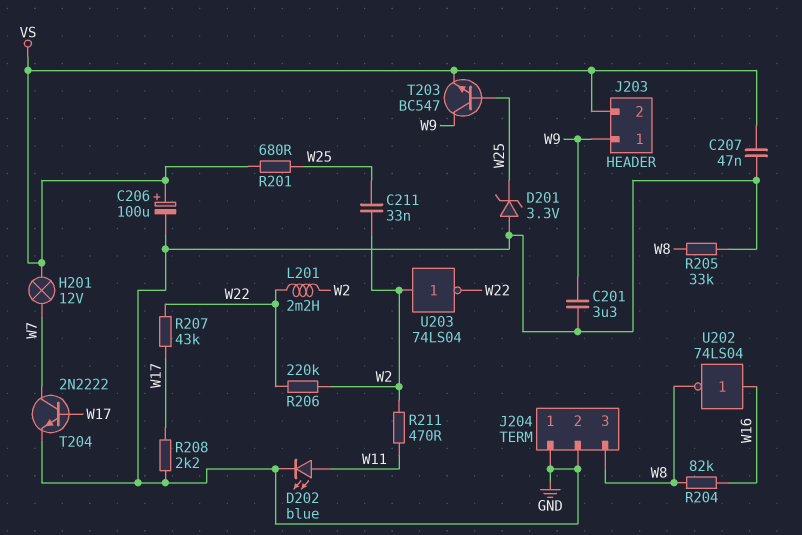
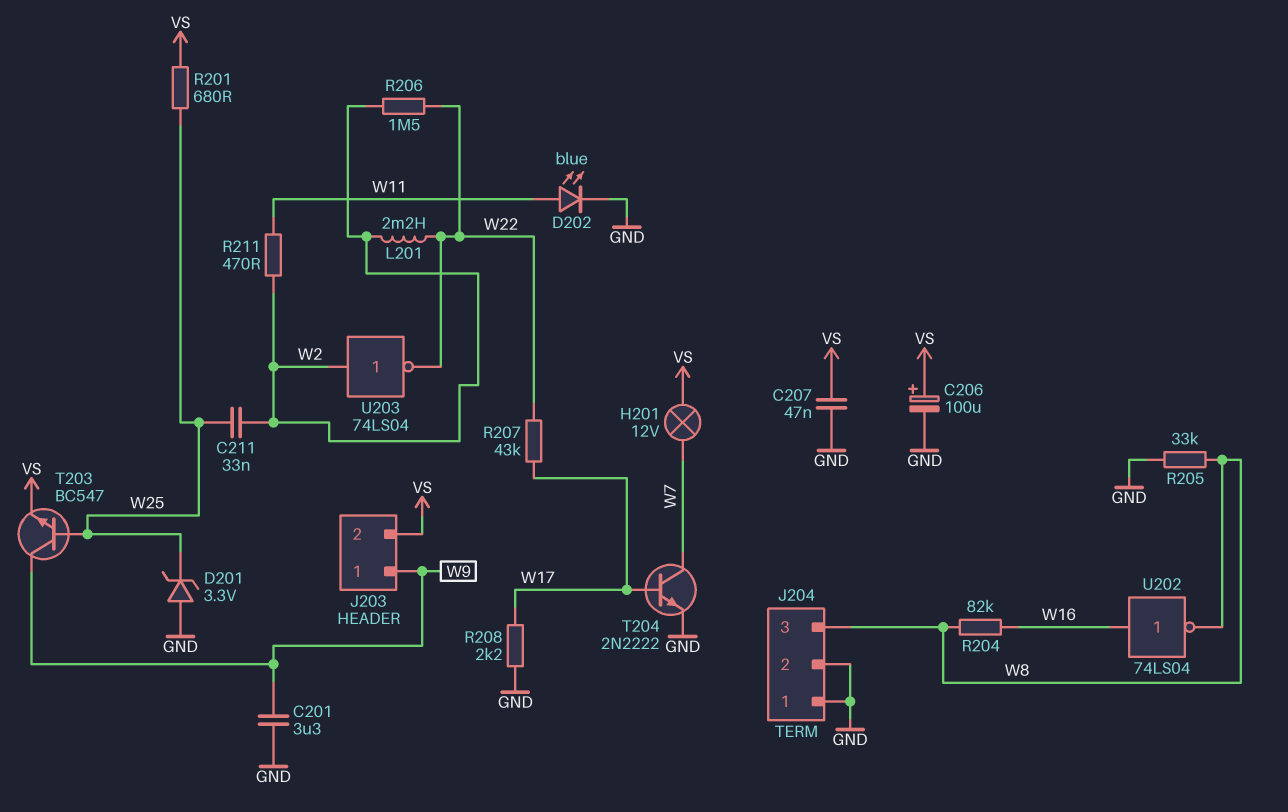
R206: 220k (W2, W22) -> 1.5M (W2, W22)

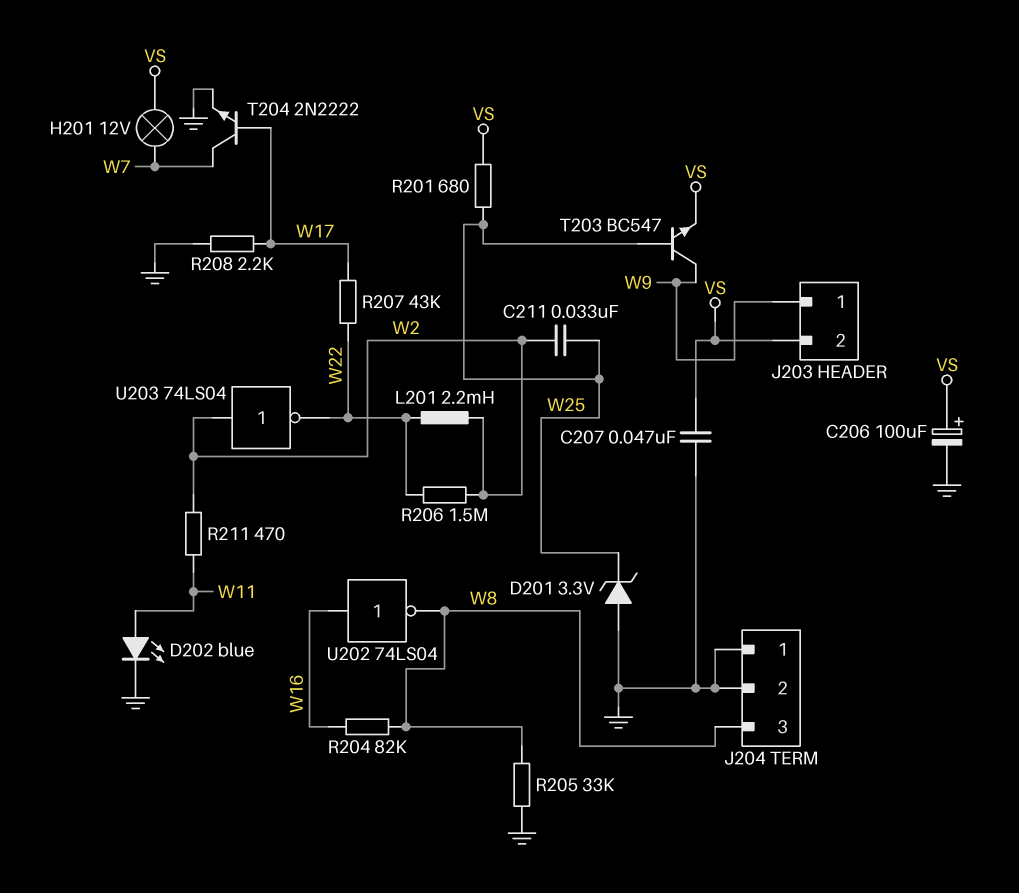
C201: 3.3uF (GND, W9) -> none

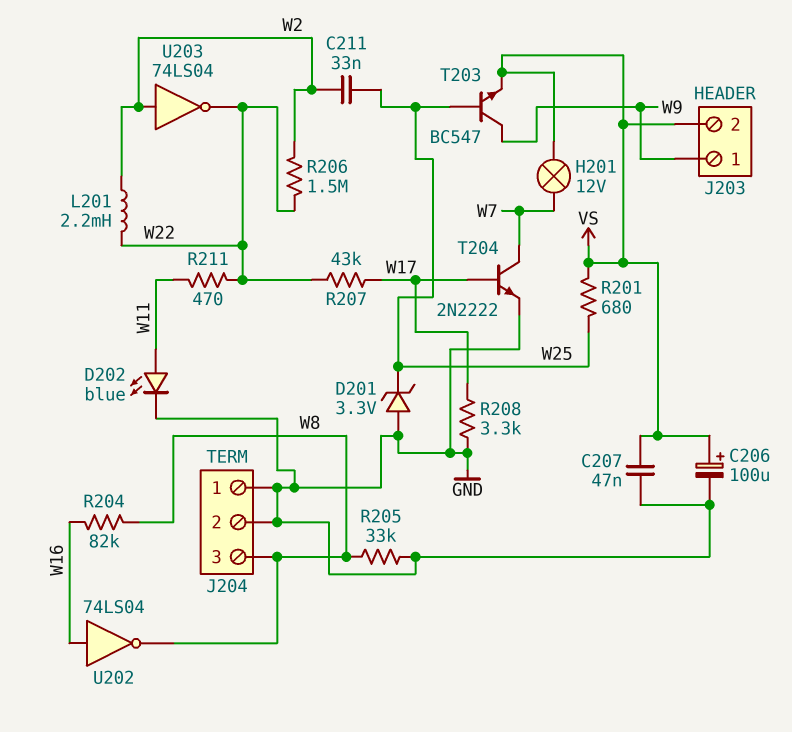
R208: 2.2k (GND, W17) -> 3.3k (GND, W17)
R211: 470 (W2, W11) -> 470 (W11, W22)

